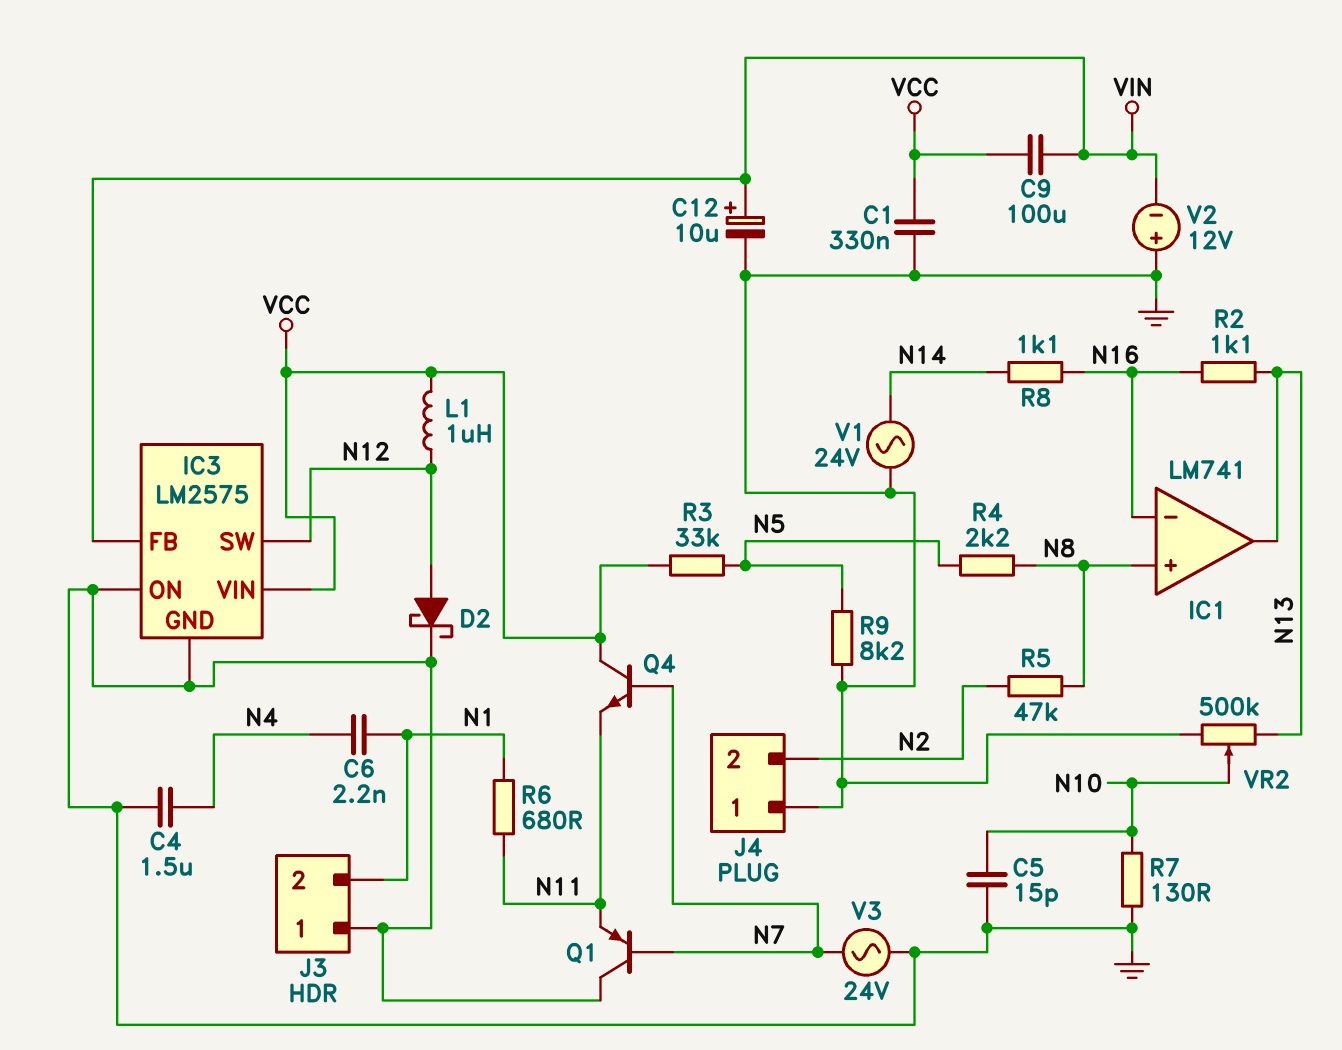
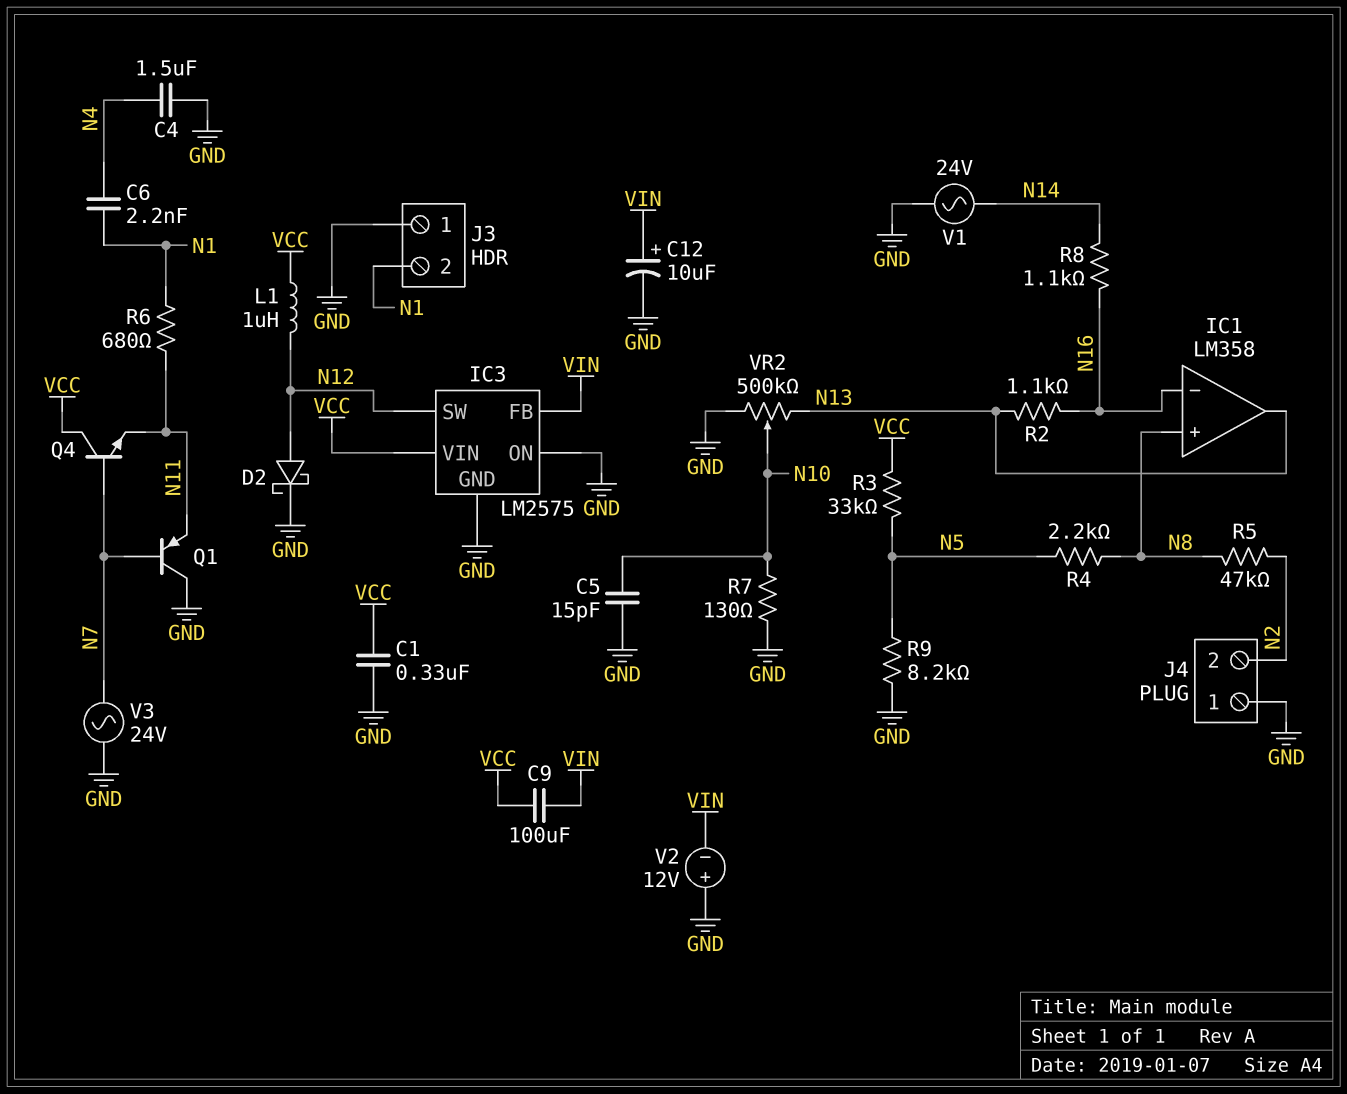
IC1: LM741 -> LM358

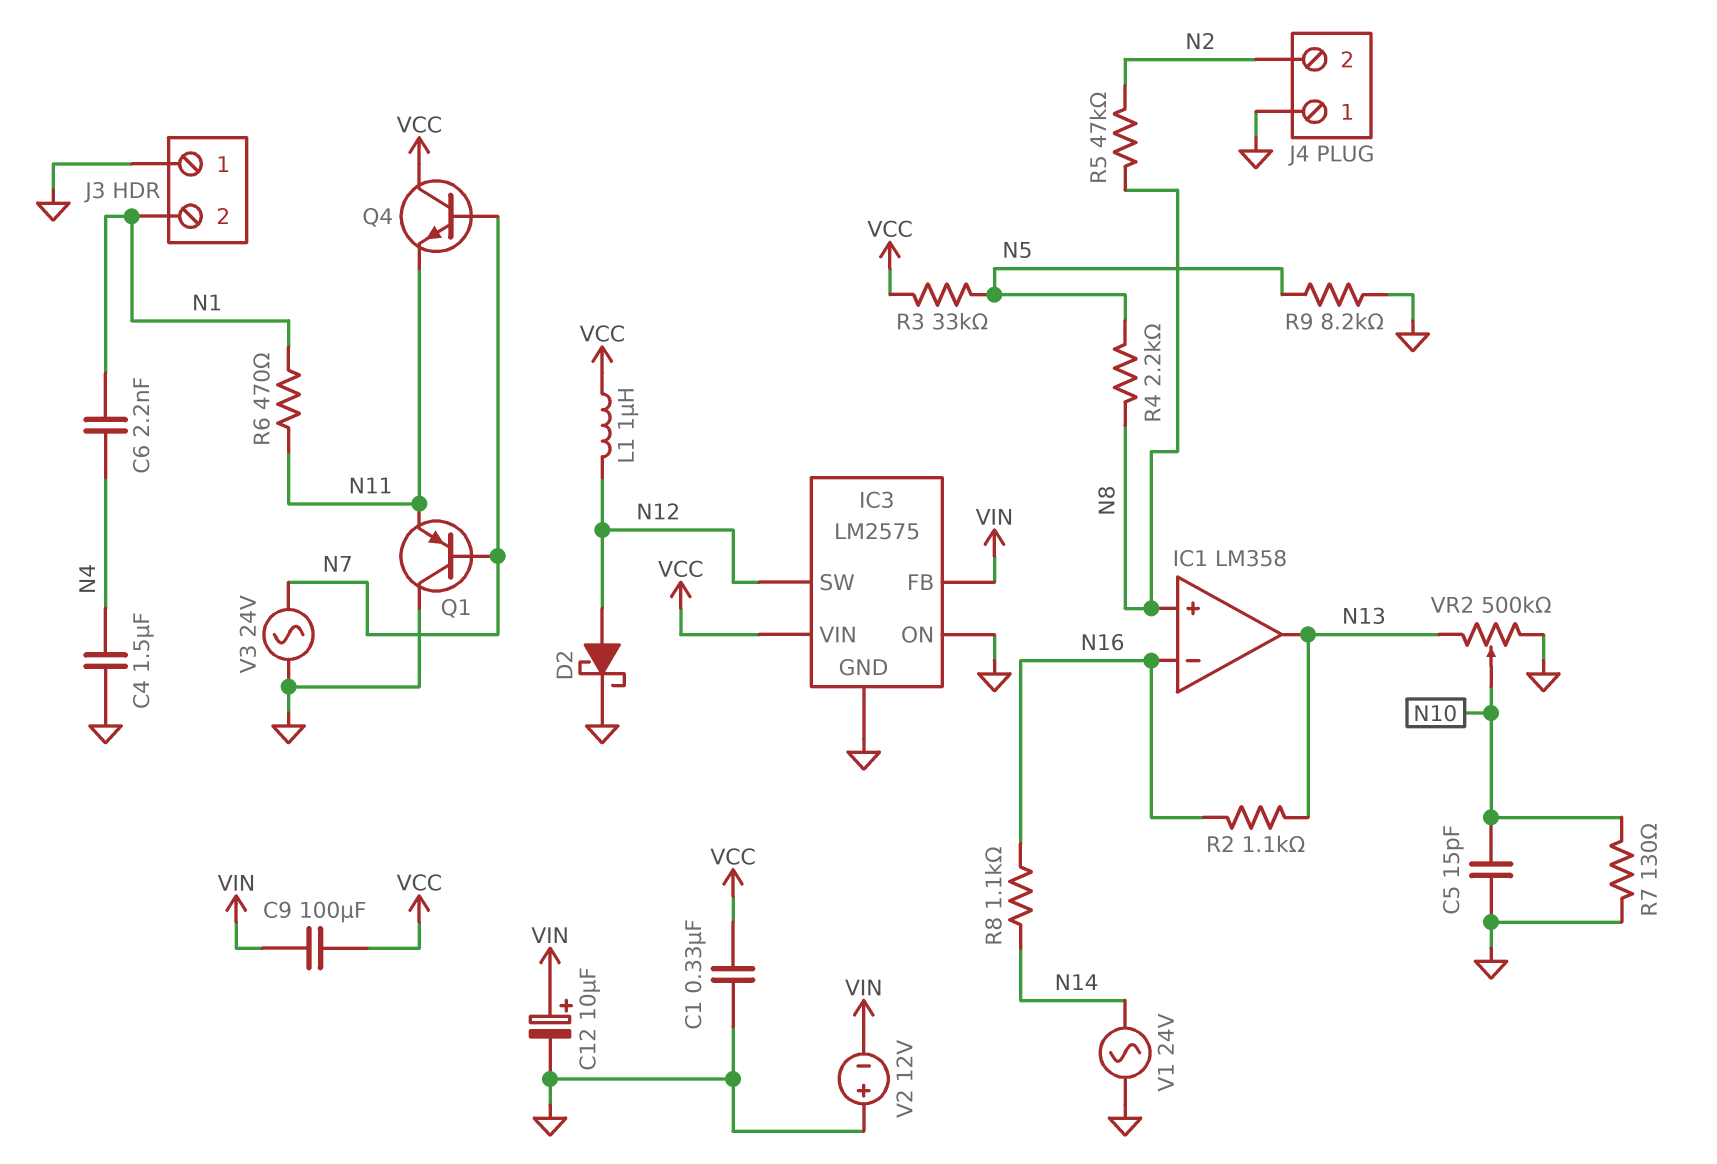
R6: 680 (N1, N11) -> 470 (N1, N11)

